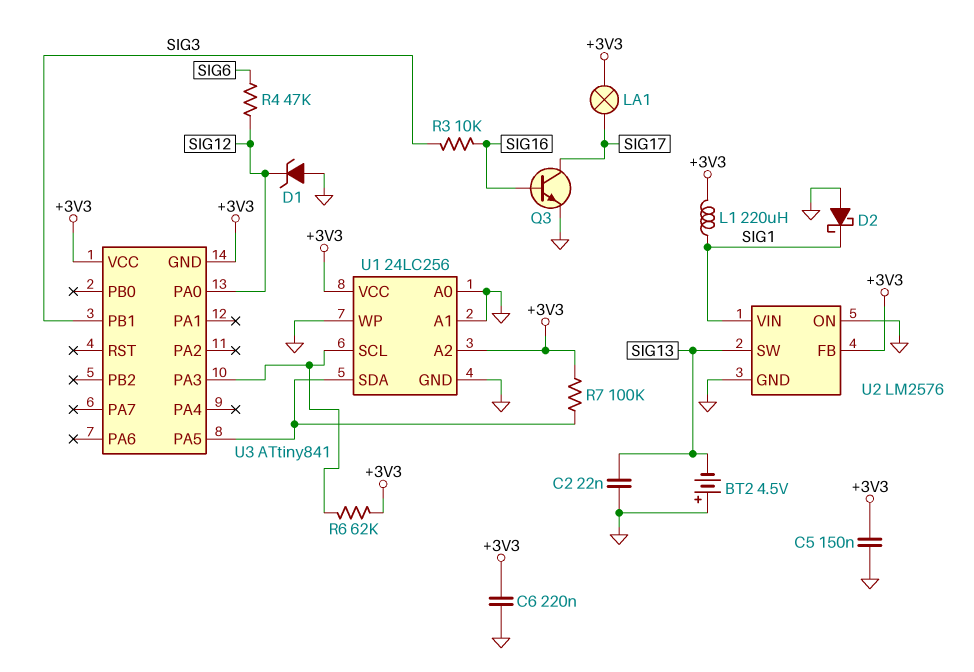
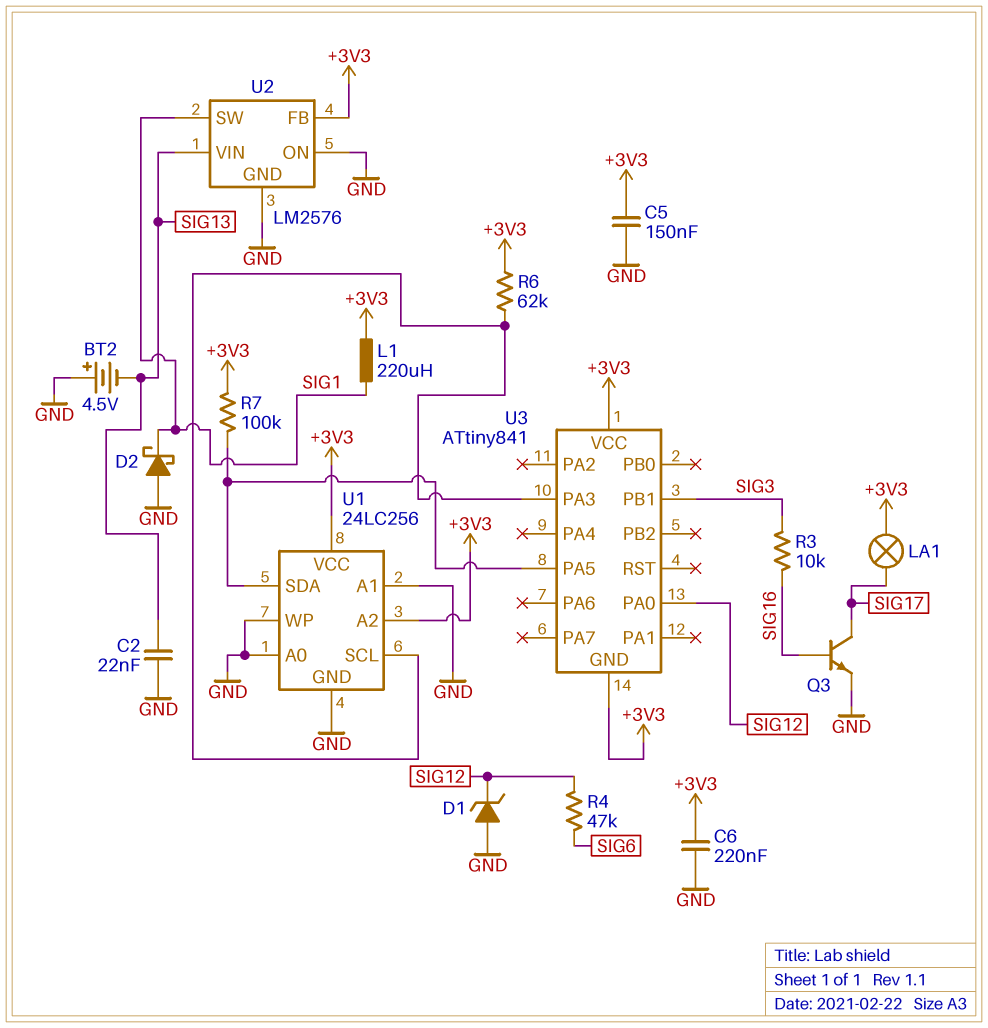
U2 pin SW: SIG13 -> SIG1
U2 pin VIN: SIG1 -> SIG13

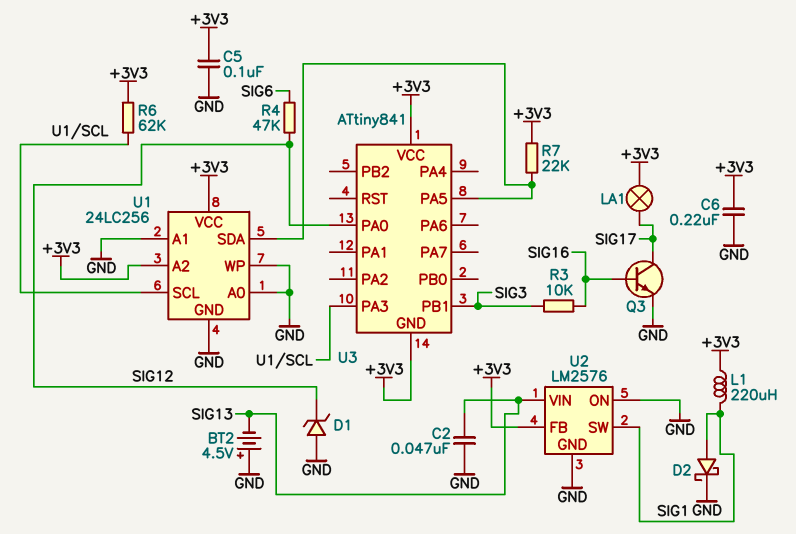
C2: 22nF (GND, SIG13) -> 47nF (GND, SIG13)
C5: 150nF (+3V3, GND) -> 100nF (+3V3, GND)
D2: schottky (A GND, K SIG1) -> schottky (A SIG1, K GND)
R7: 100k (+3V3, U1/SDA) -> 22k (+3V3, U1/SDA)

